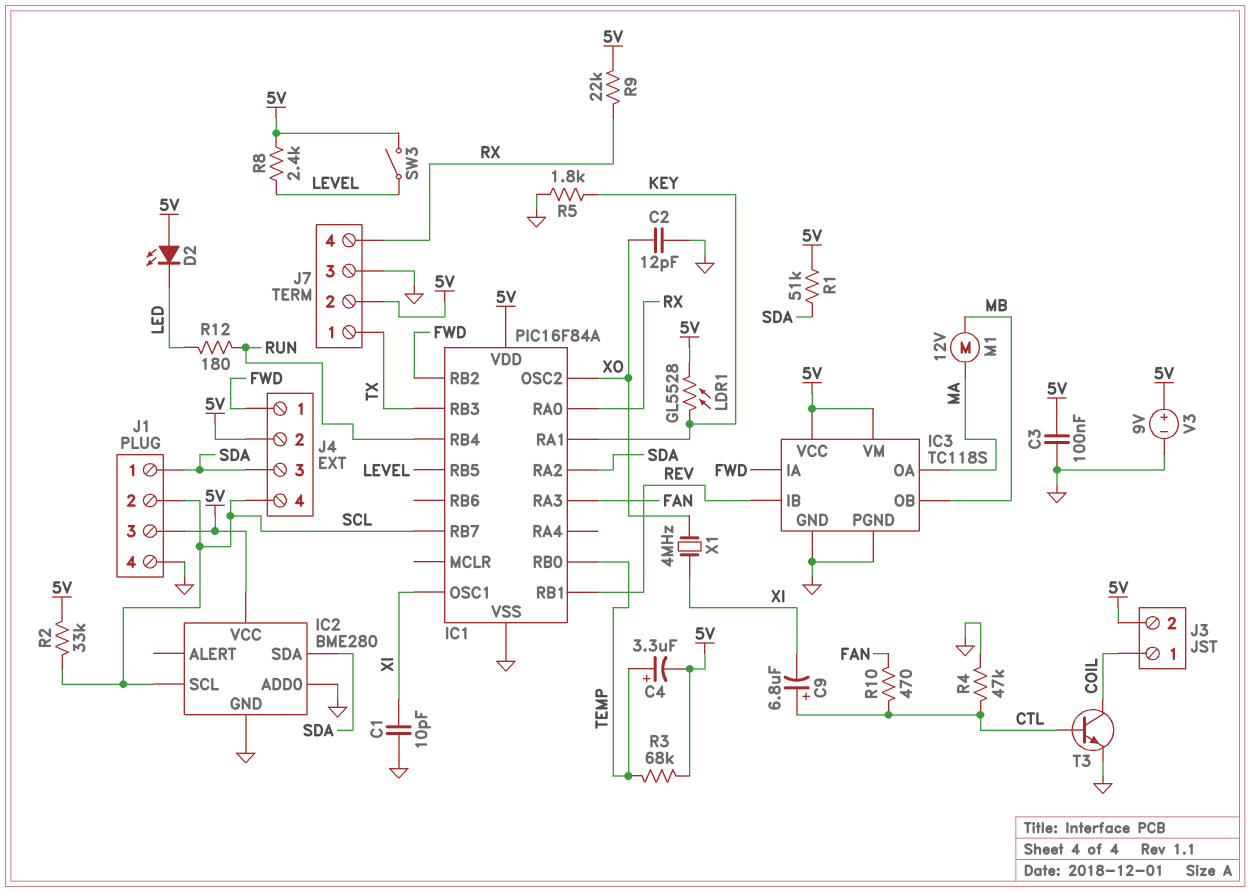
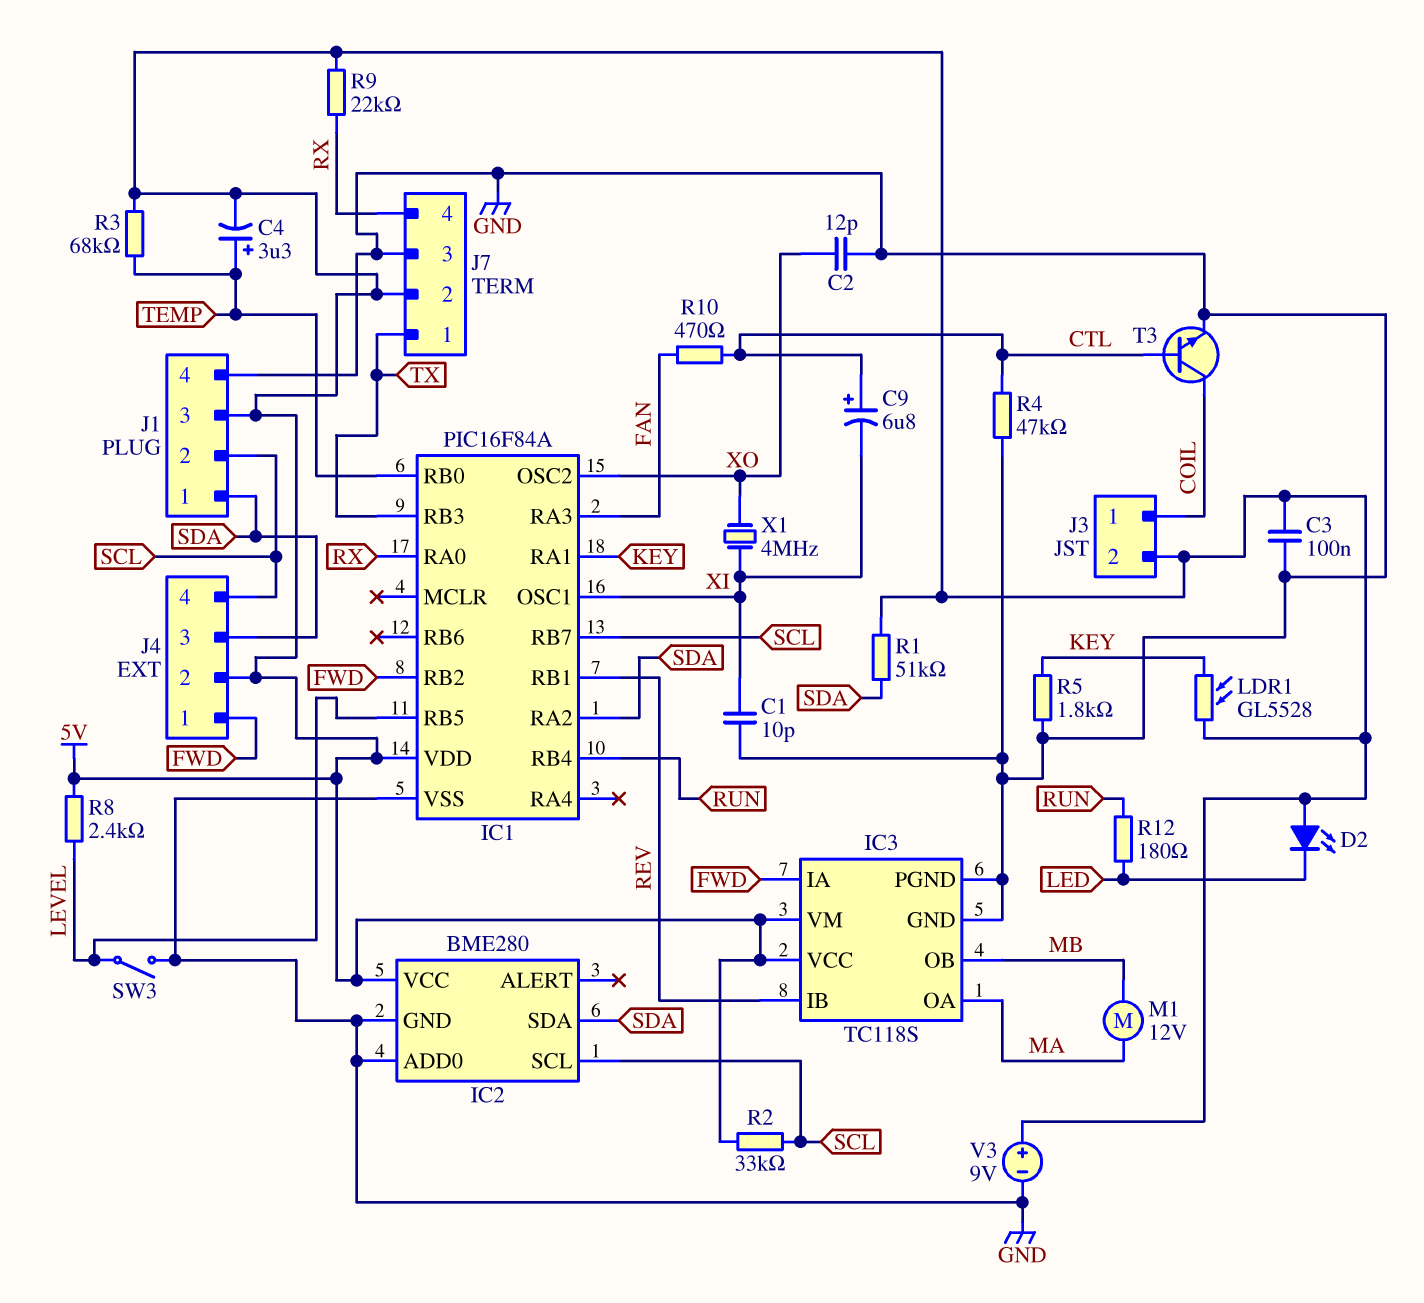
SW3: switch (5V, LEVEL) -> switch (GND, LEVEL)

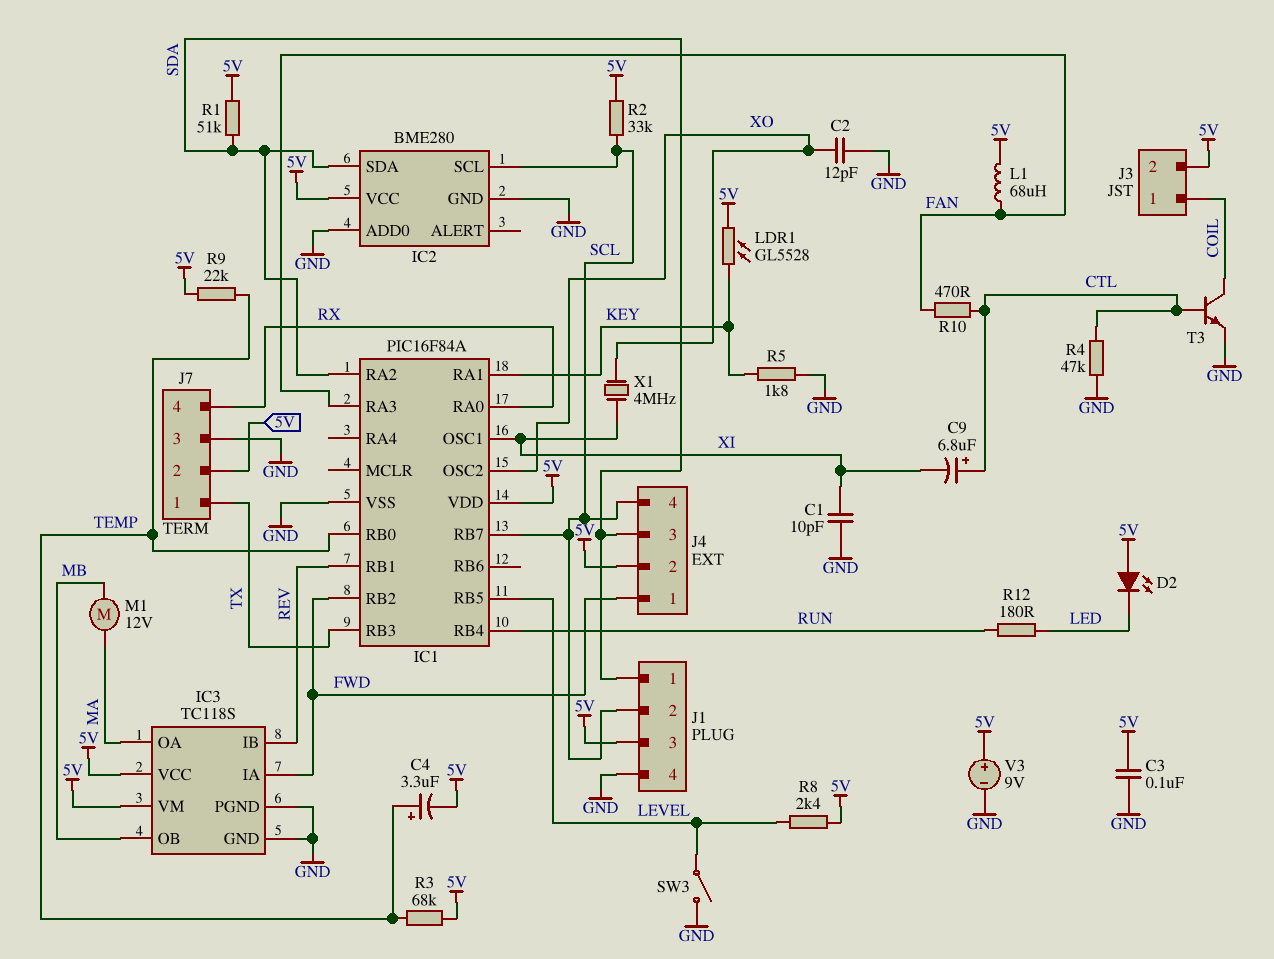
L1: none -> 68uH (5V, FAN)
R9: 22k (5V, RX) -> 22k (5V, TEMP)

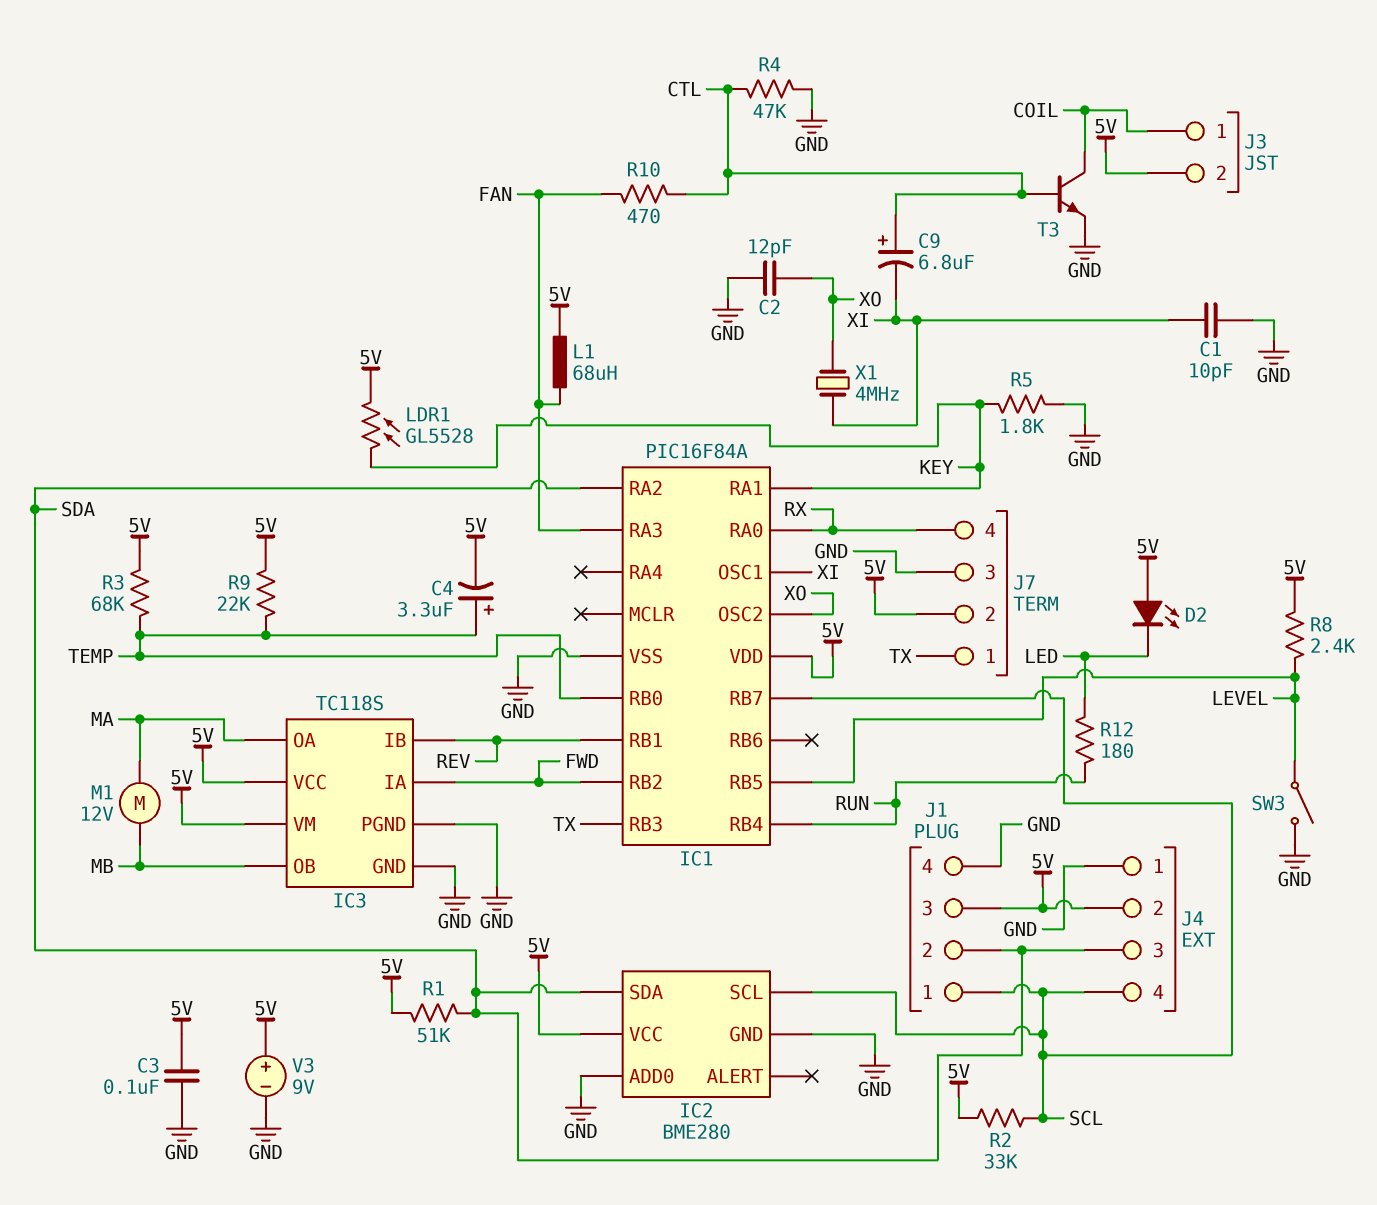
J1 pin 1: SDA -> SCL
J1 pin 2: SCL -> SDA
J4 pin 1: FWD -> GND

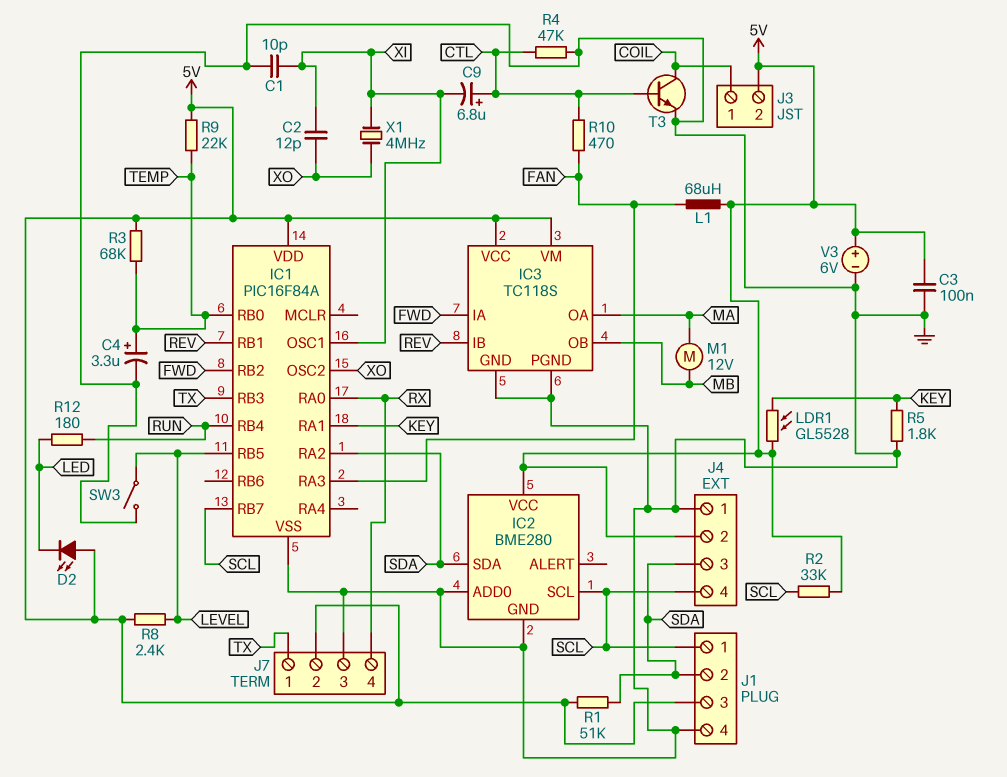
C2: 12pF (GND, XO) -> 12pF (XI, XO)
C4: 3.3uF (plus TEMP, minus 5V) -> 3.3uF (plus TEMP, minus GND)
V3: 9V (plus 5V, minus GND) -> 6V (plus 5V, minus GND)

